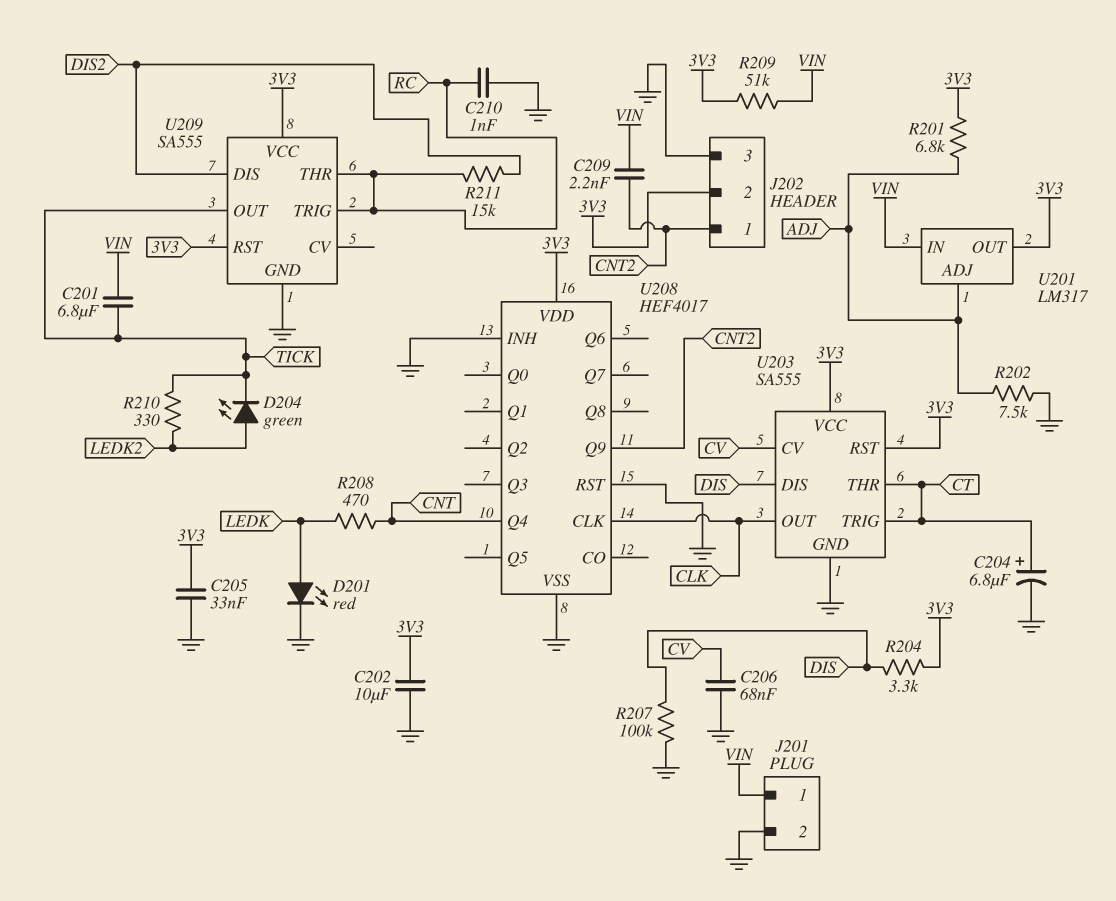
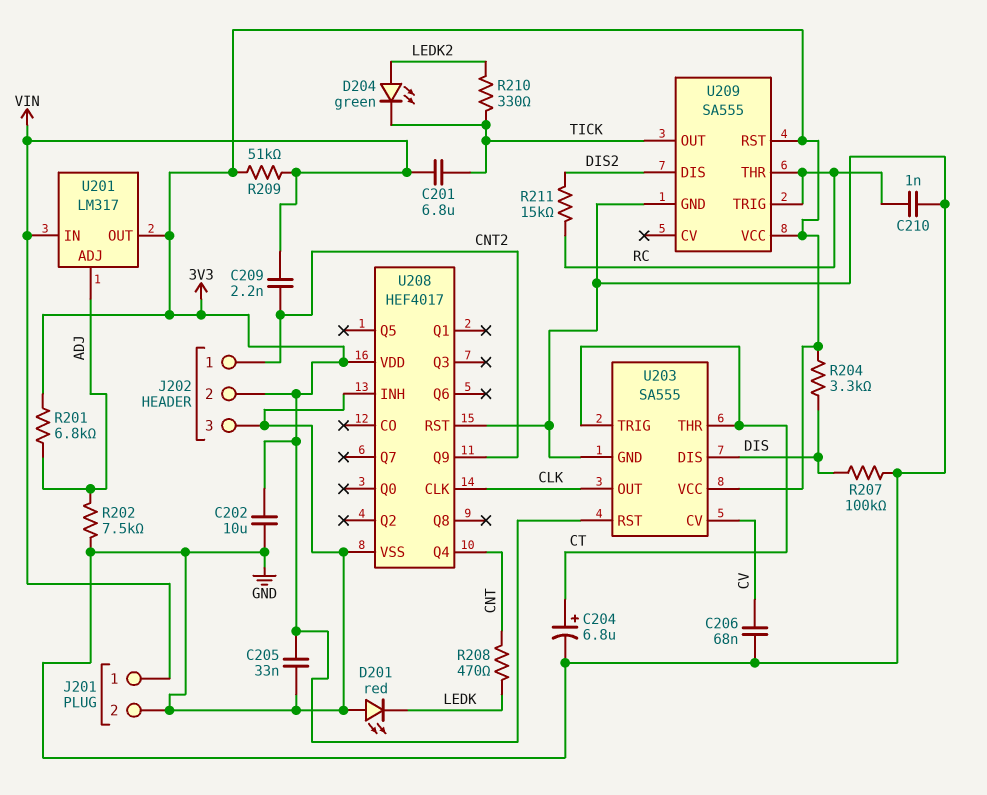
D201: LED red (A LEDK, K GND) -> LED red (A GND, K LEDK)

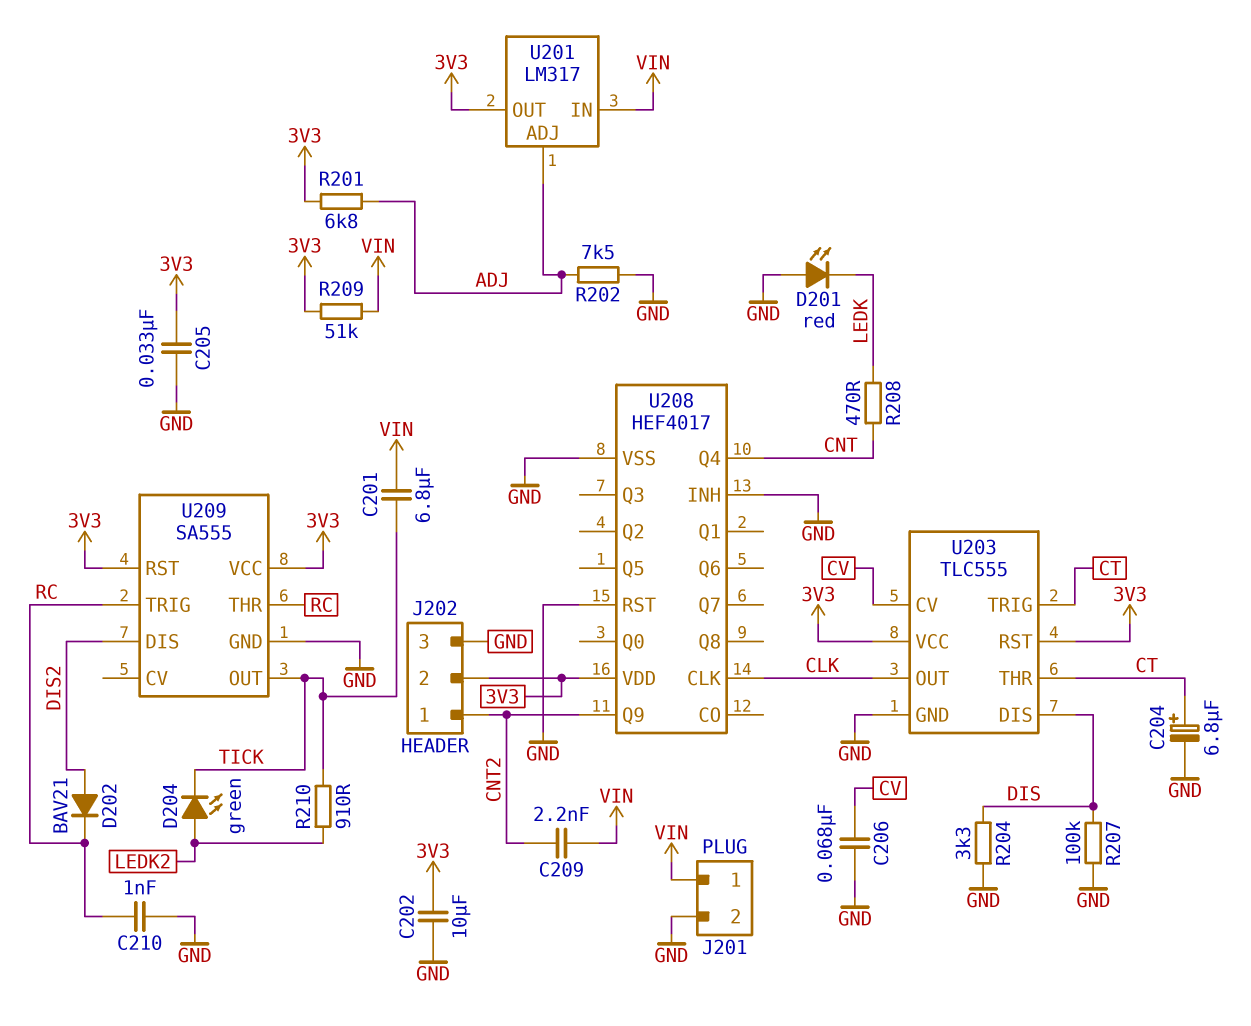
D202: none -> diode BAV21 (A DIS2, K RC)
R204: 3.3k (3V3, DIS) -> 3.3k (DIS, GND)
R210: 330 (LEDK2, TICK) -> 910 (LEDK2, TICK)
R211: 15k (DIS2, RC) -> none
U203: SA555 -> TLC555

